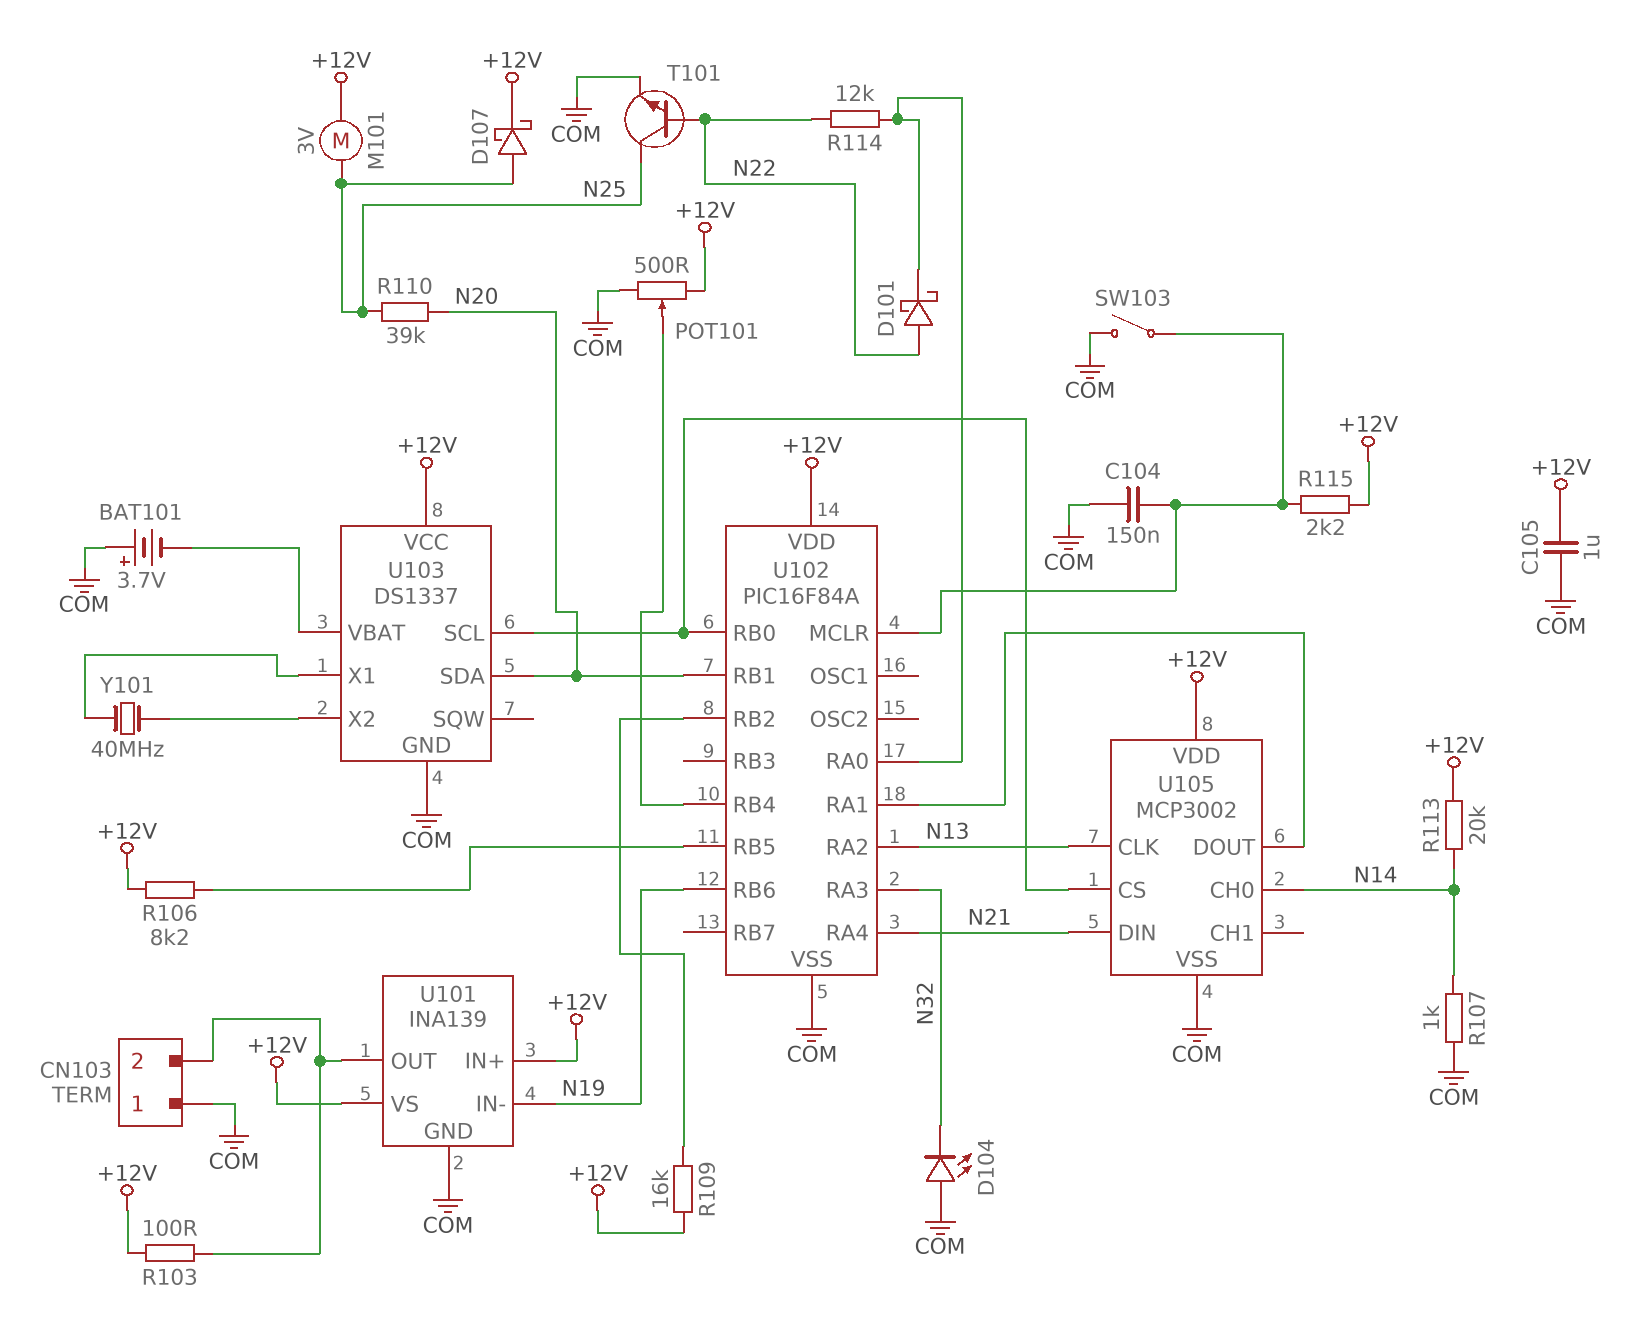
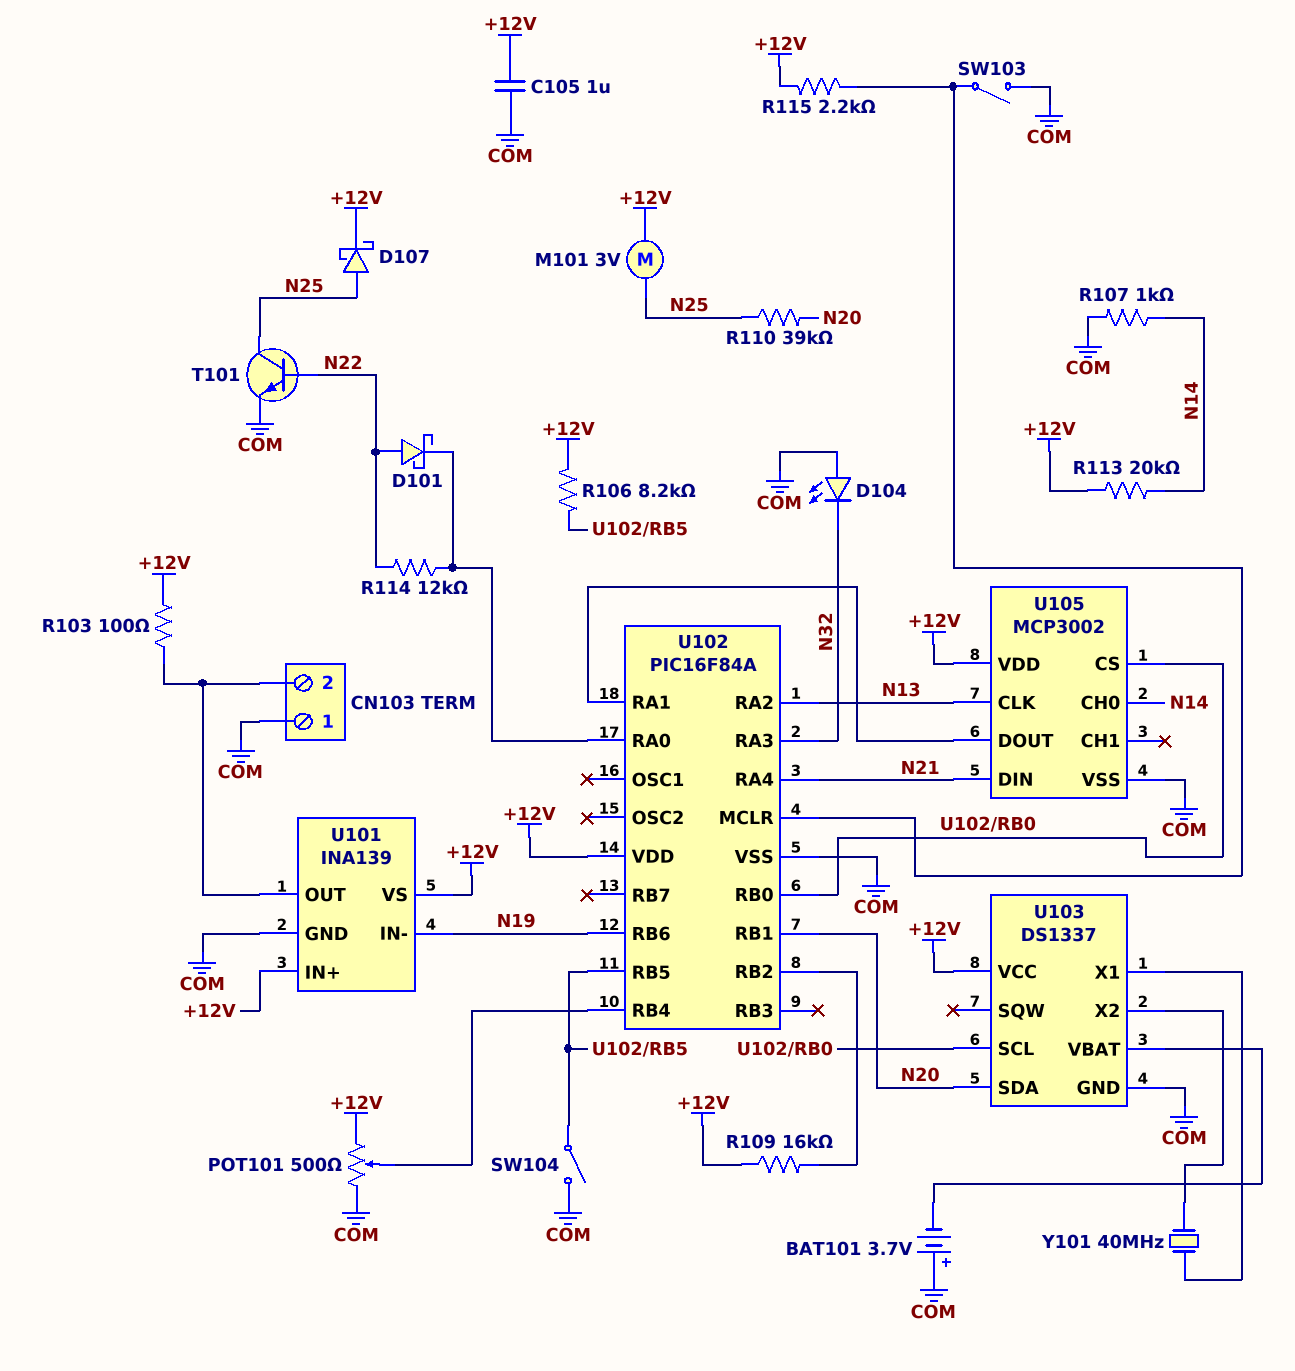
C104: 150nF (COM, U102/MCLR) -> none
SW104: none -> switch (COM, U102/RB5)

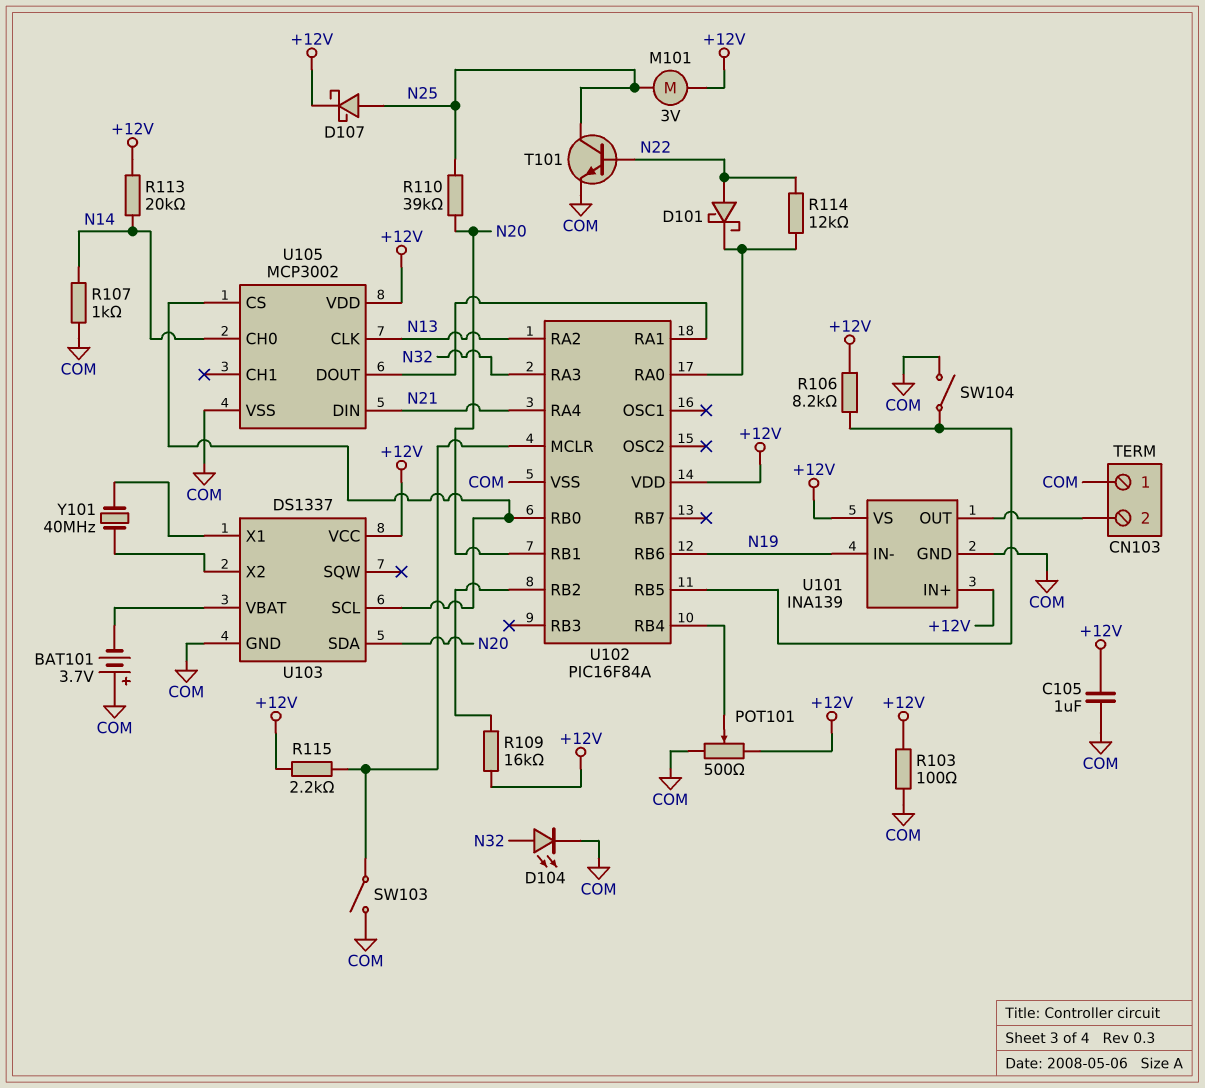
D104: LED (A COM, K N32) -> LED (A N32, K COM)
R103: 100 (+12V, CN103/2) -> 100 (+12V, COM)

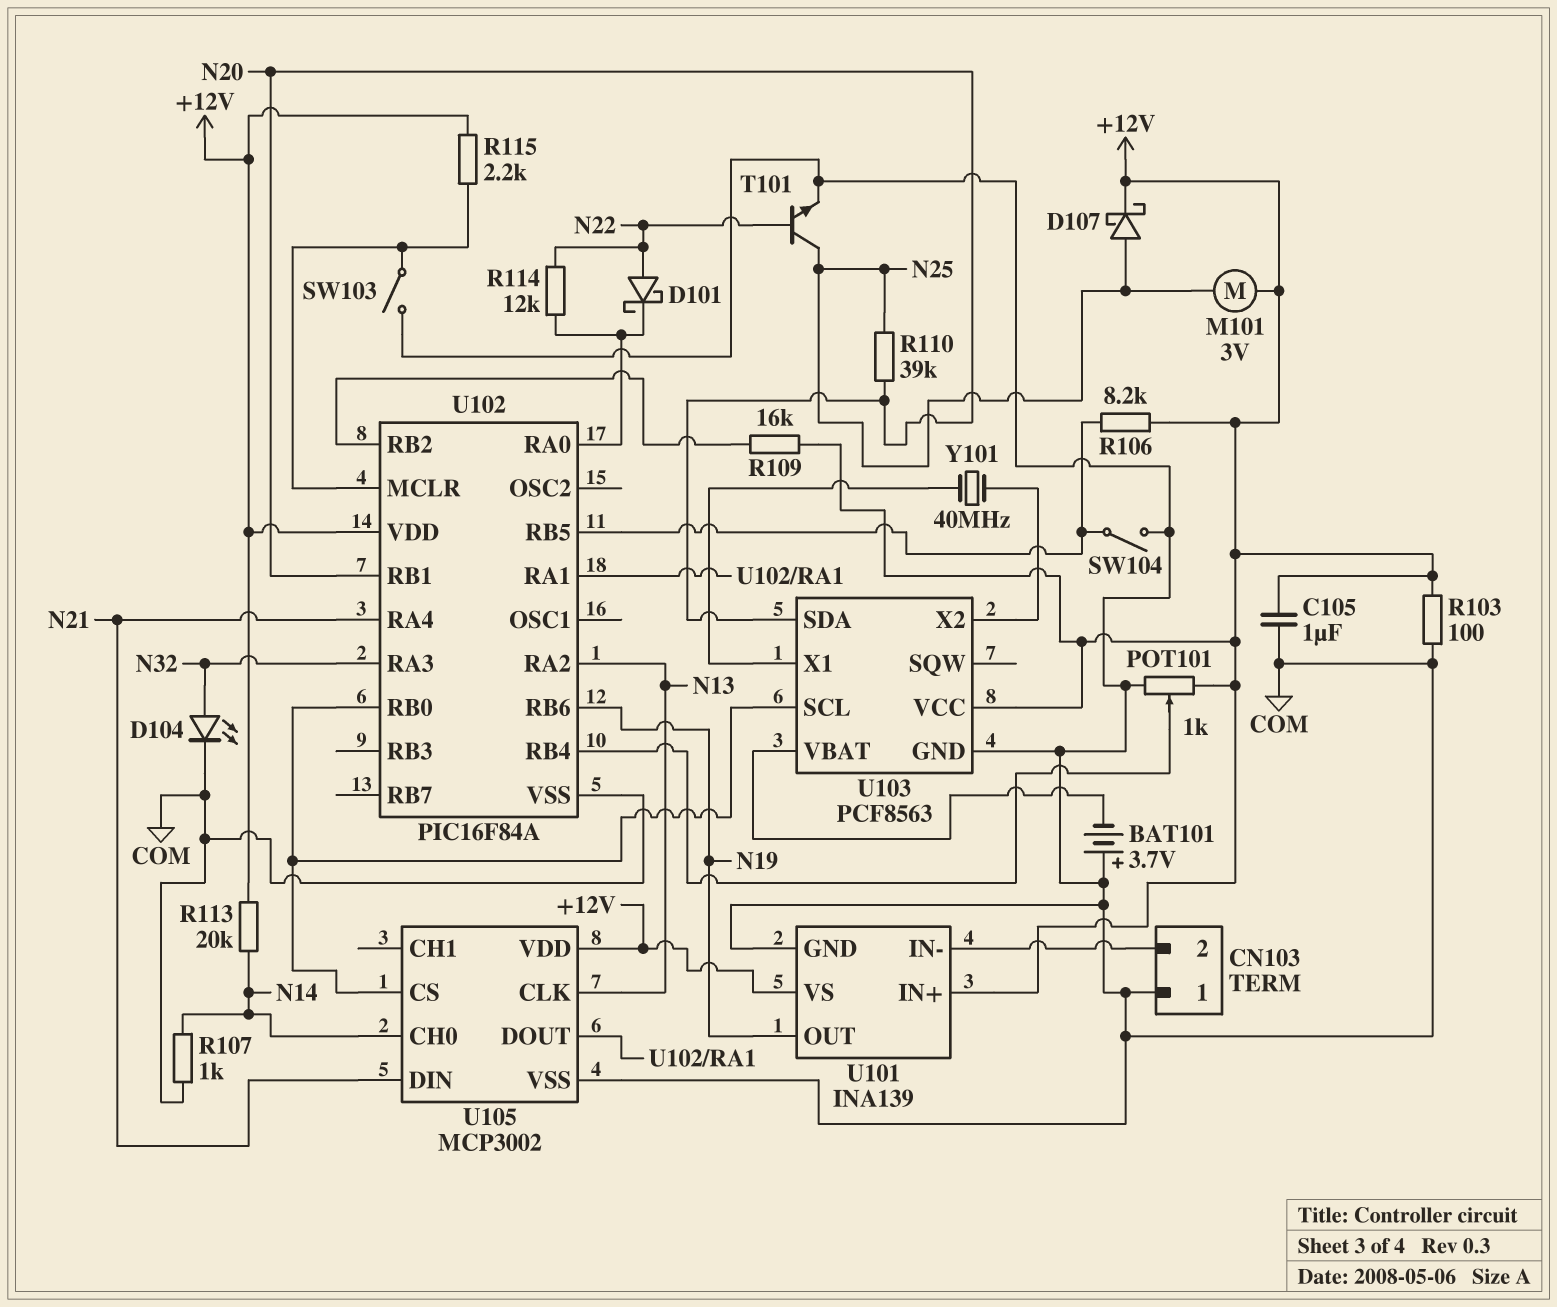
POT101: 500 (+12V, COM, wiper U102/RB4) -> 1k (+12V, COM, wiper U102/RB4)
U101 pin IN-: N19 -> CN103/2
U101 pin OUT: CN103/2 -> N19
U103: DS1337 -> PCF8563

